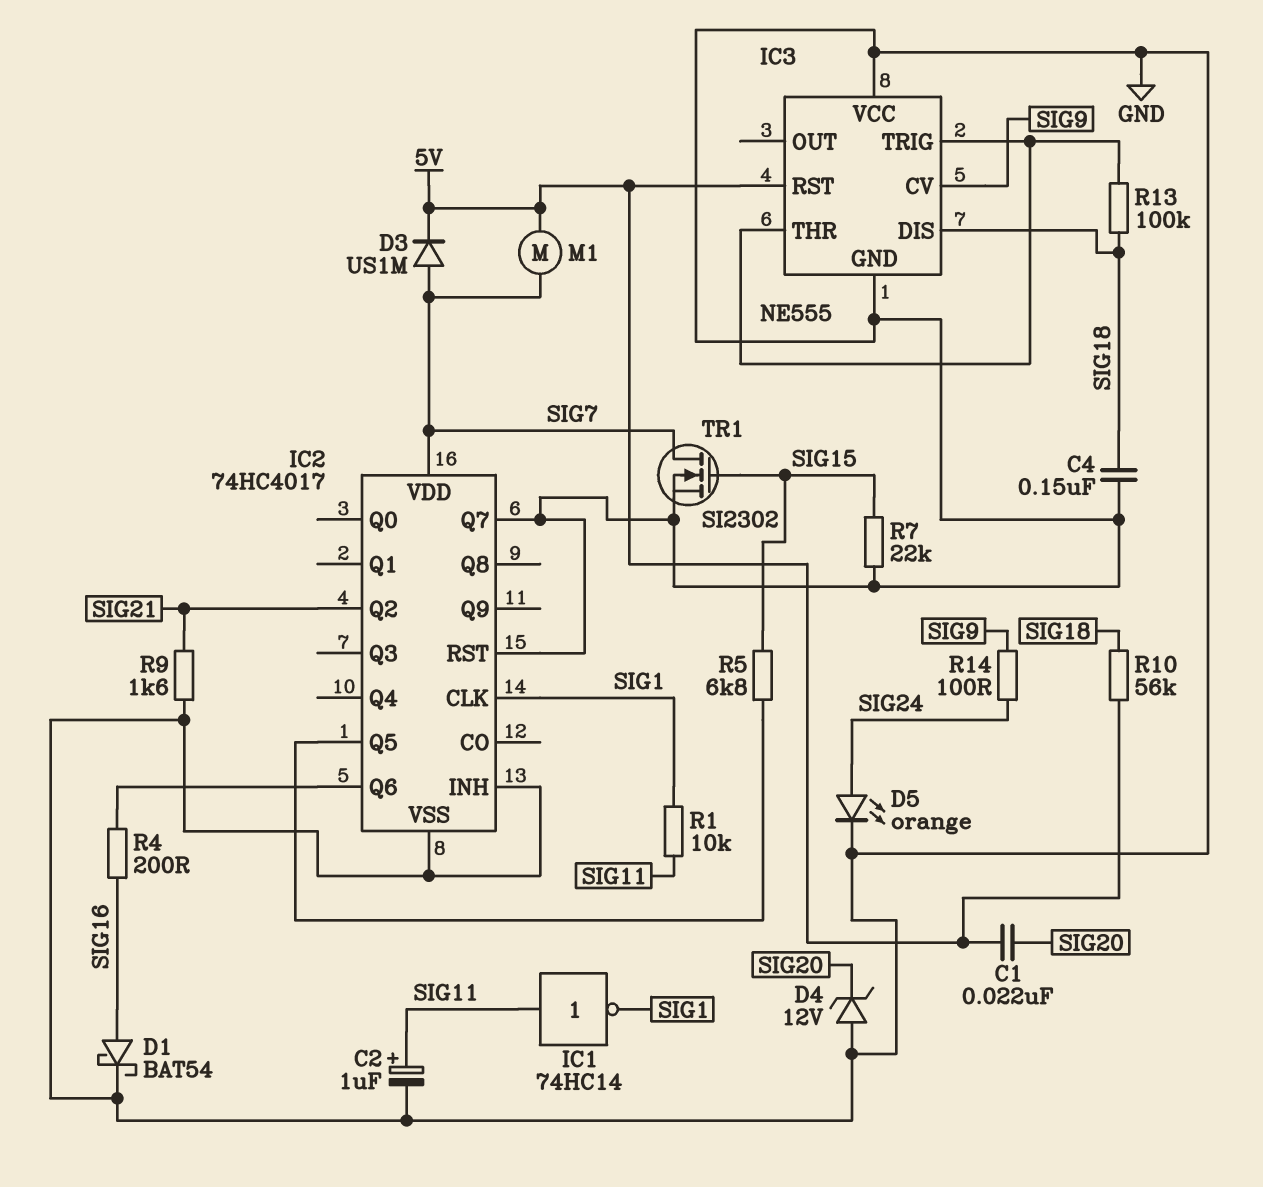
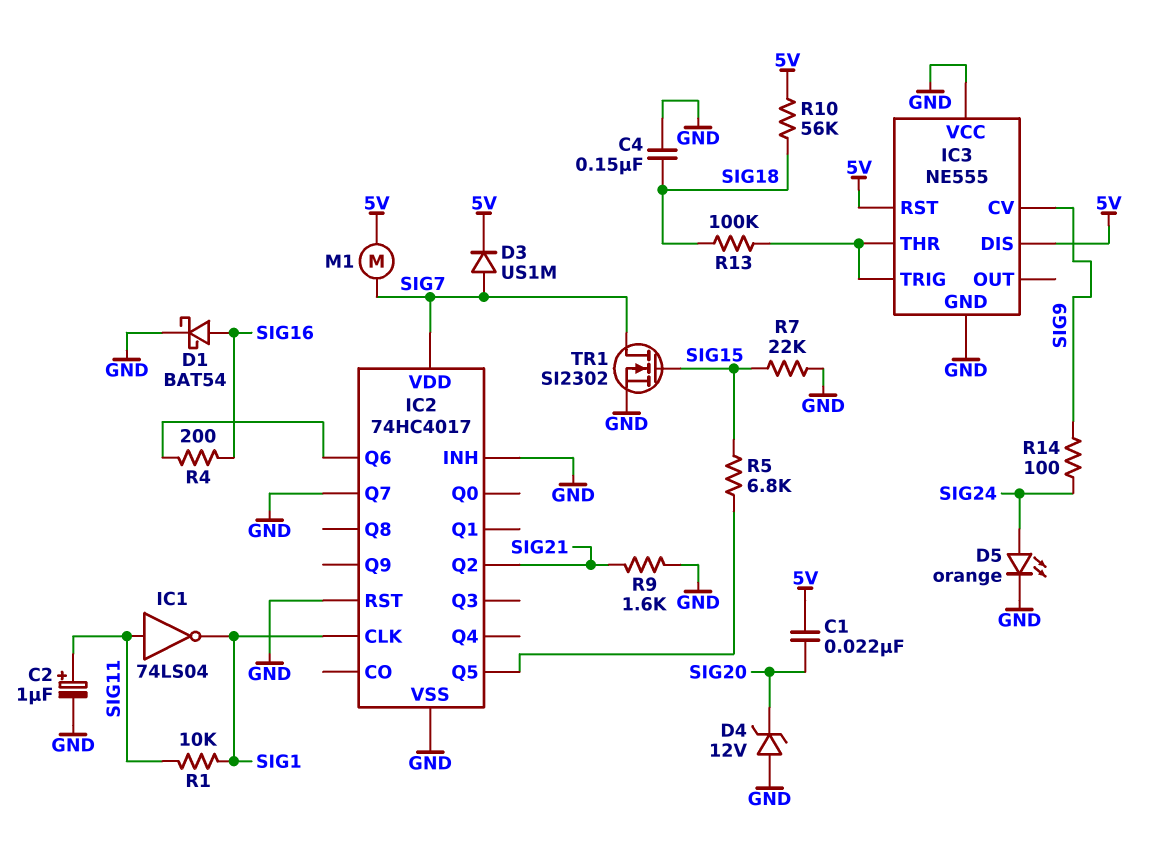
IC1: NOT 74HC14 (in SIG11, out SIG1) -> NOT 74LS04 (in SIG11, out SIG1)
IC3 pin DIS: SIG18 -> 5V

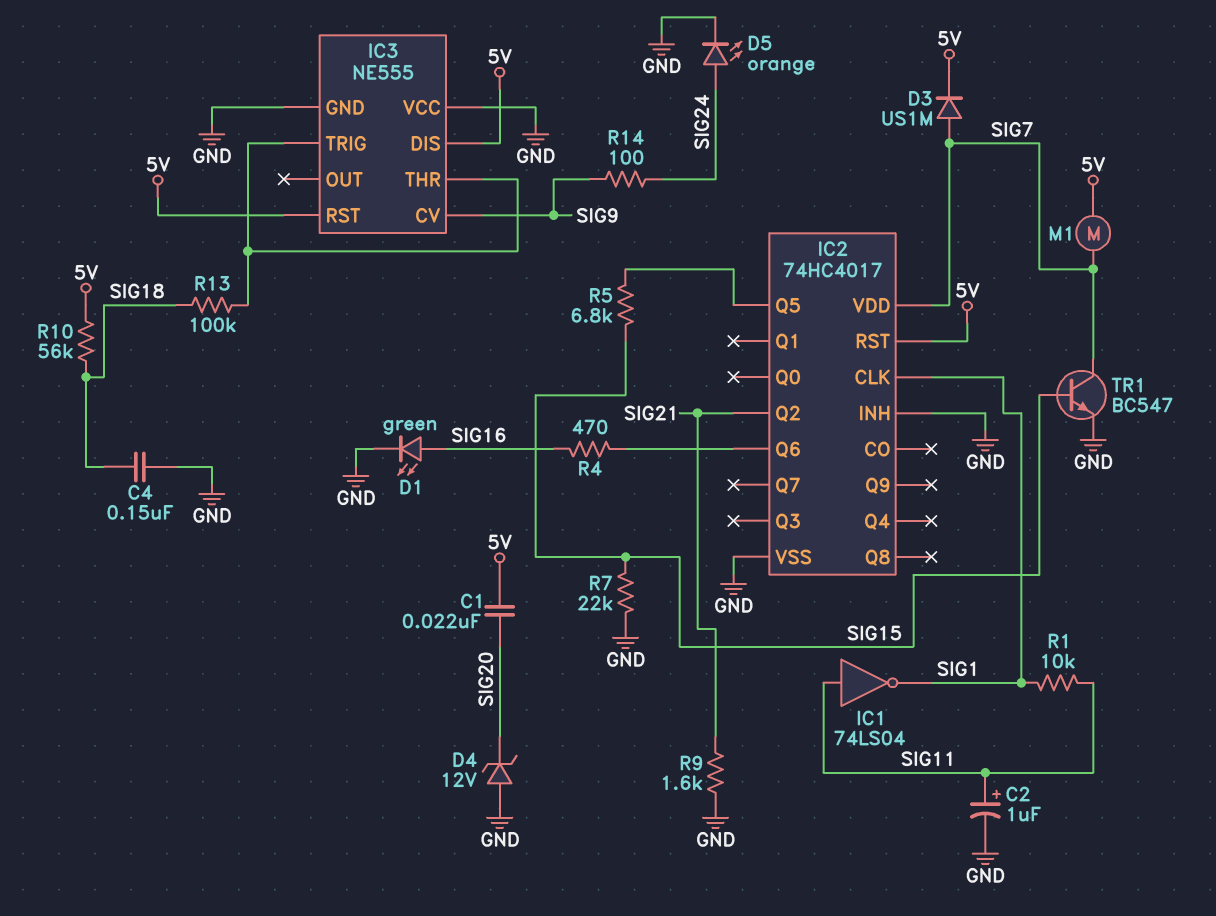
D1: schottky BAT54 (A SIG16, K GND) -> LED green (A SIG16, K GND)
IC2 pin Q7: GND -> none
IC2 pin RST: GND -> 5V
R4: 200 (IC2/Q6, SIG16) -> 470 (IC2/Q6, SIG16)
TR1: NMOS SI2302 (G SIG15, D SIG7, S GND) -> NPN BC547 (B SIG15, C SIG7, E GND)

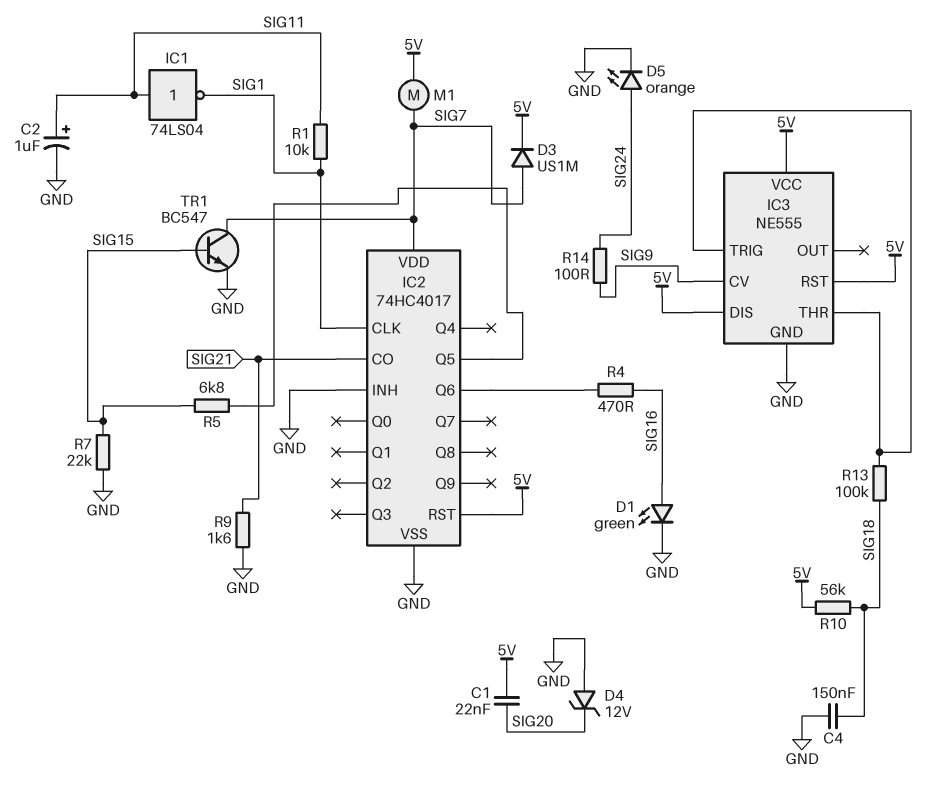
IC2 pin CO: none -> SIG21
IC2 pin Q2: SIG21 -> none
IC3 pin VCC: GND -> 5V

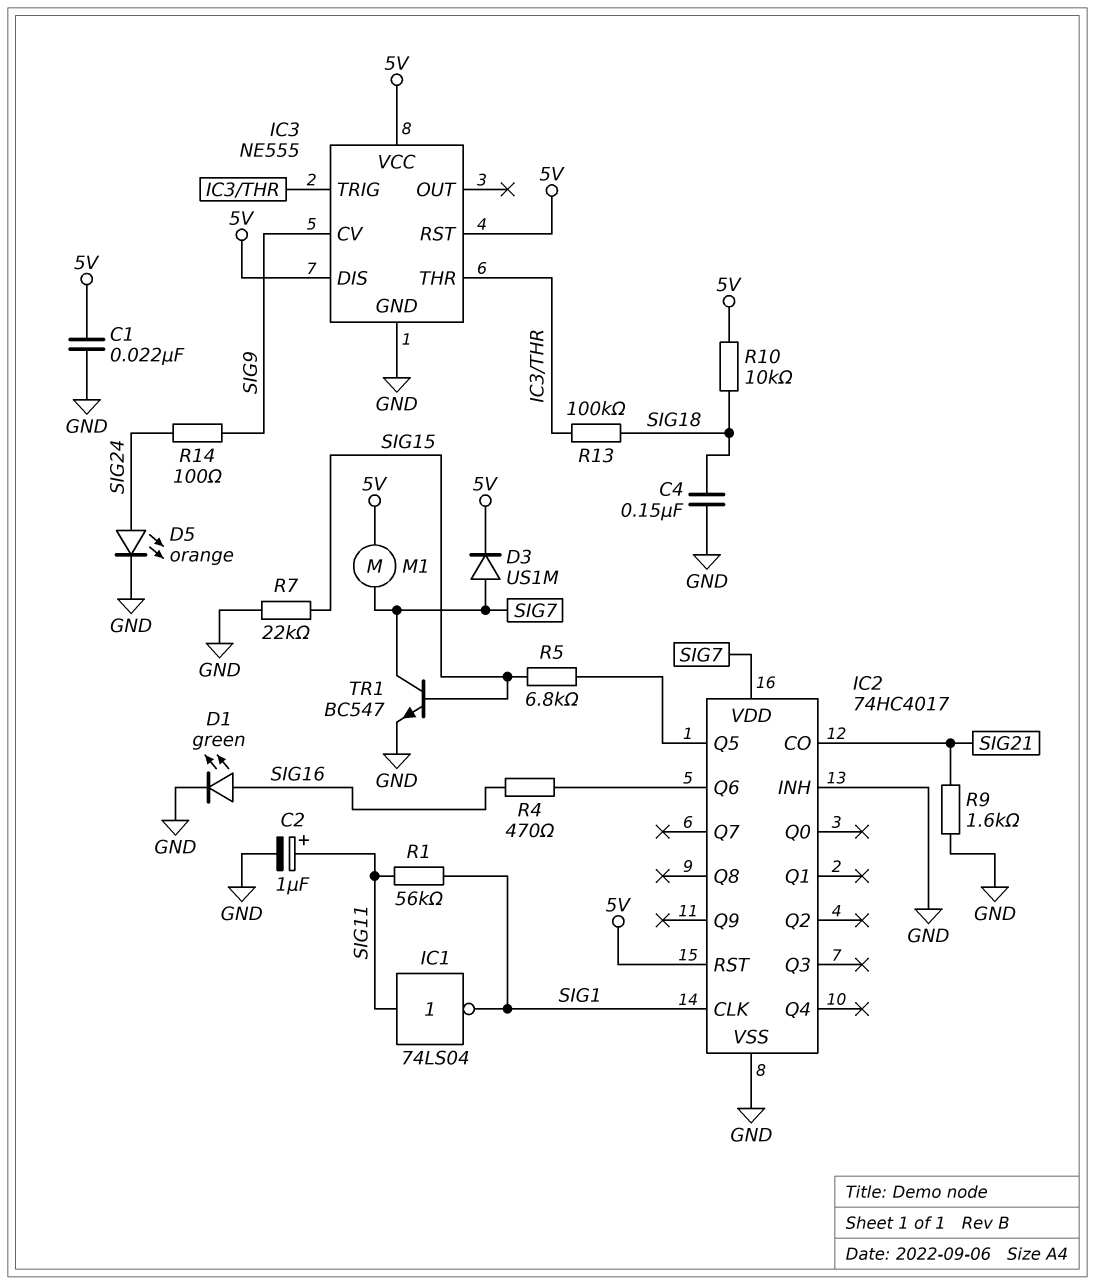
C1: 22nF (5V, SIG20) -> 22nF (5V, GND)
D4: zener 12V (A GND, K SIG20) -> none
R1: 10k (SIG1, SIG11) -> 56k (SIG1, SIG11)
R10: 56k (5V, SIG18) -> 10k (5V, SIG18)

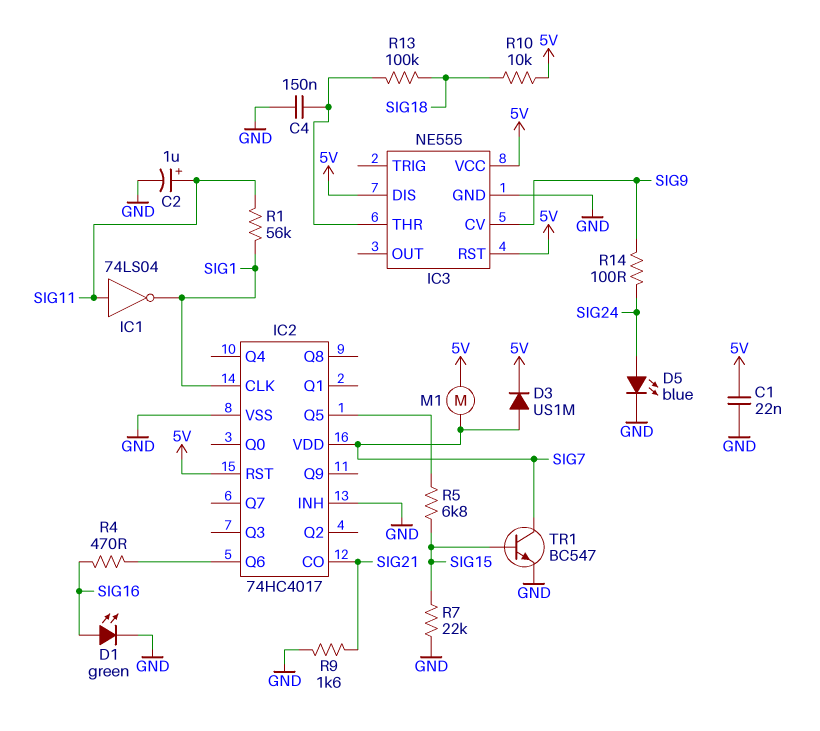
C4: 150nF (GND, SIG18) -> 150nF (GND, IC3/THR)
D5: LED orange (A SIG24, K GND) -> LED blue (A SIG24, K GND)
IC3 pin TRIG: IC3/THR -> none

